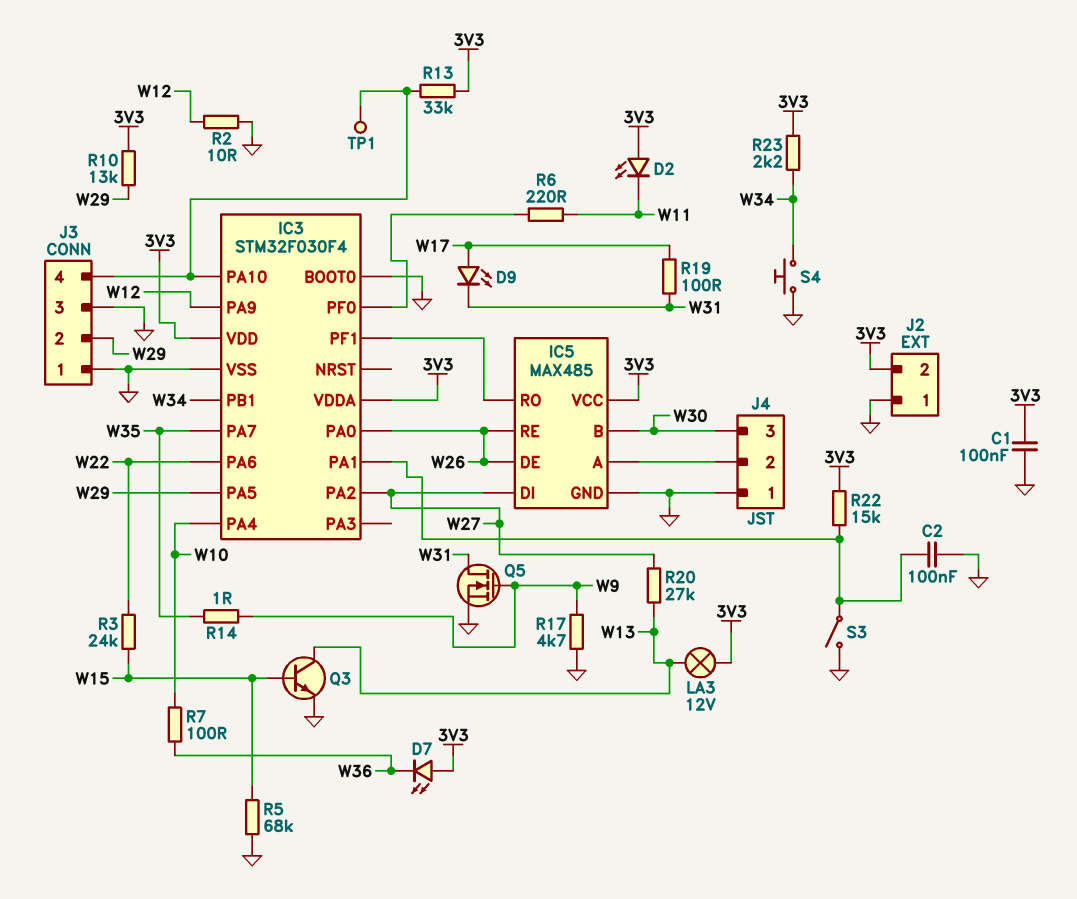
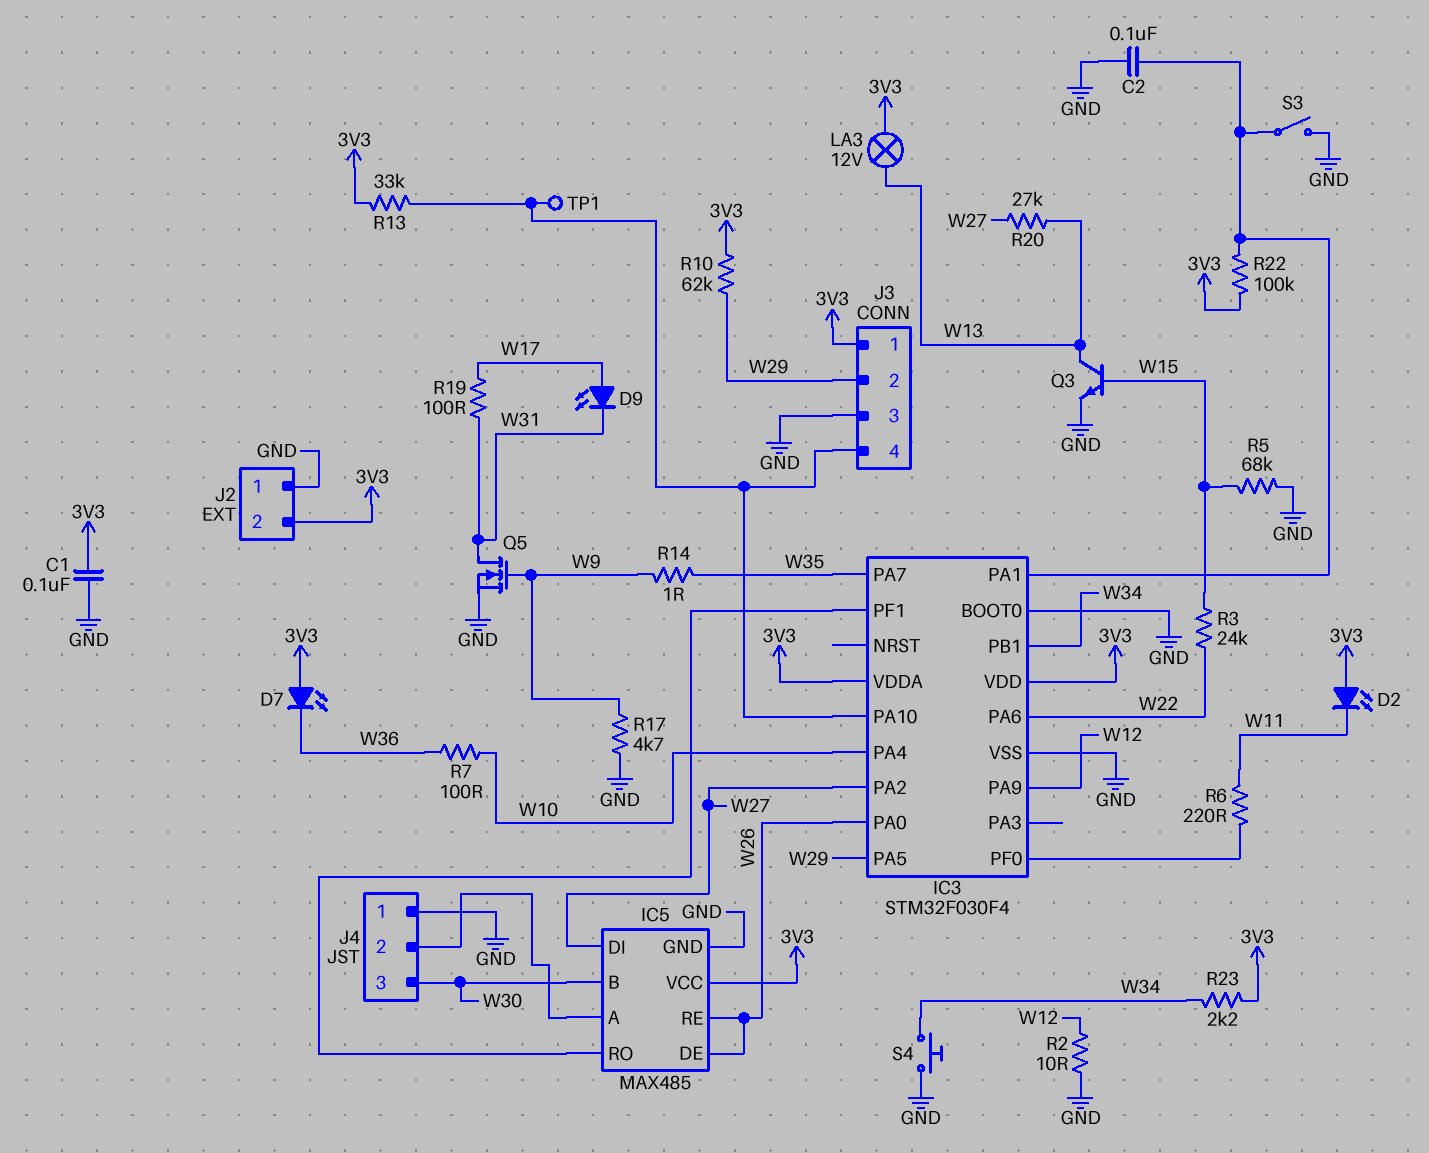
J3 pin 1: GND -> 3V3
R10: 13k (3V3, W29) -> 62k (3V3, W29)
R22: 15k (3V3, IC3/PA1) -> 100k (3V3, IC3/PA1)

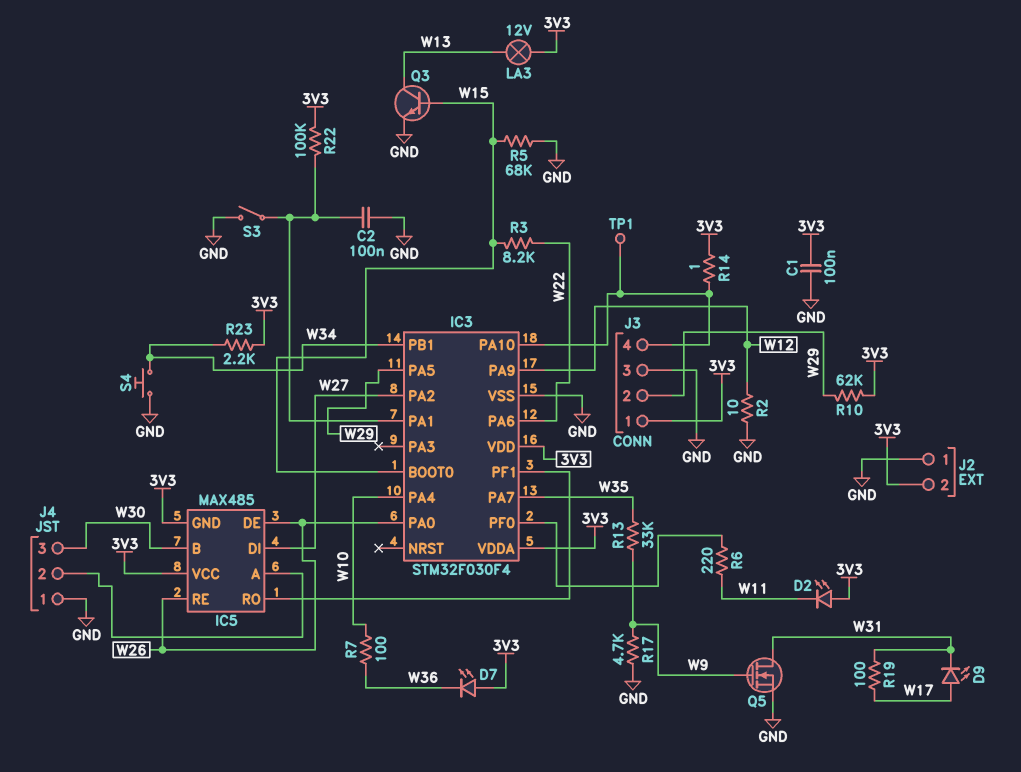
IC3 pin BOOT0: GND -> W15
IC5 pin GND: GND -> 3V3
R3: 24k (W15, W22) -> 8.2k (W15, W22)
R13: 33k (3V3, IC3/PA10) -> 33k (W9, W35)
R14: 1 (W9, W35) -> 1 (3V3, IC3/PA10)
R20: 27k (W13, W27) -> none

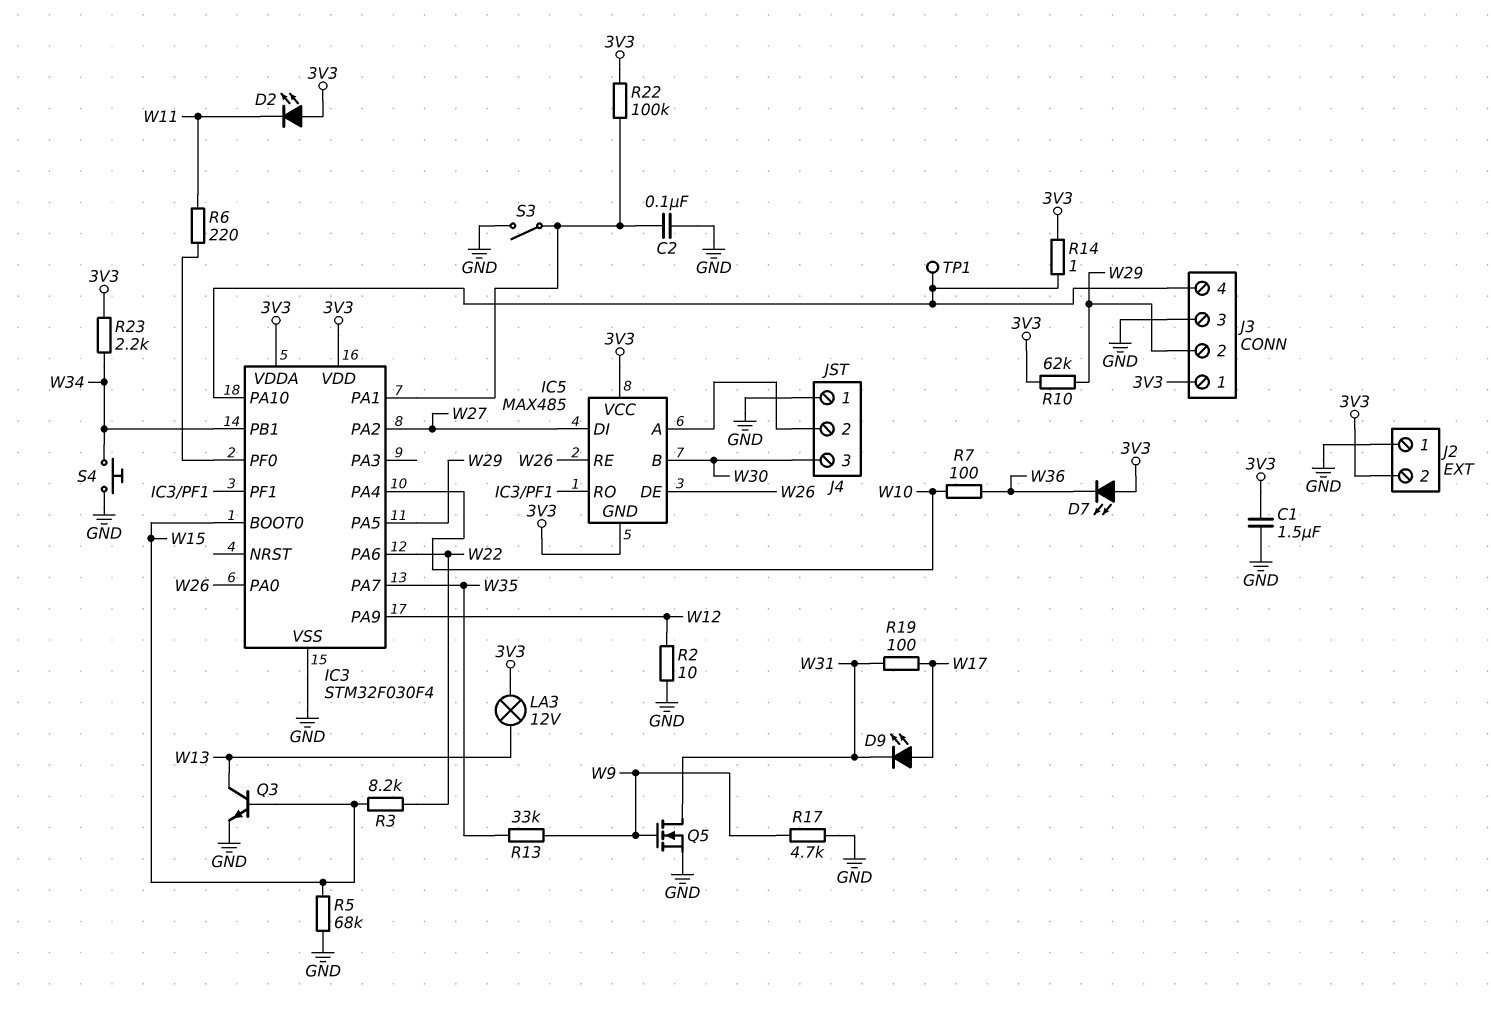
C1: 100nF (3V3, GND) -> 1.5uF (3V3, GND)

